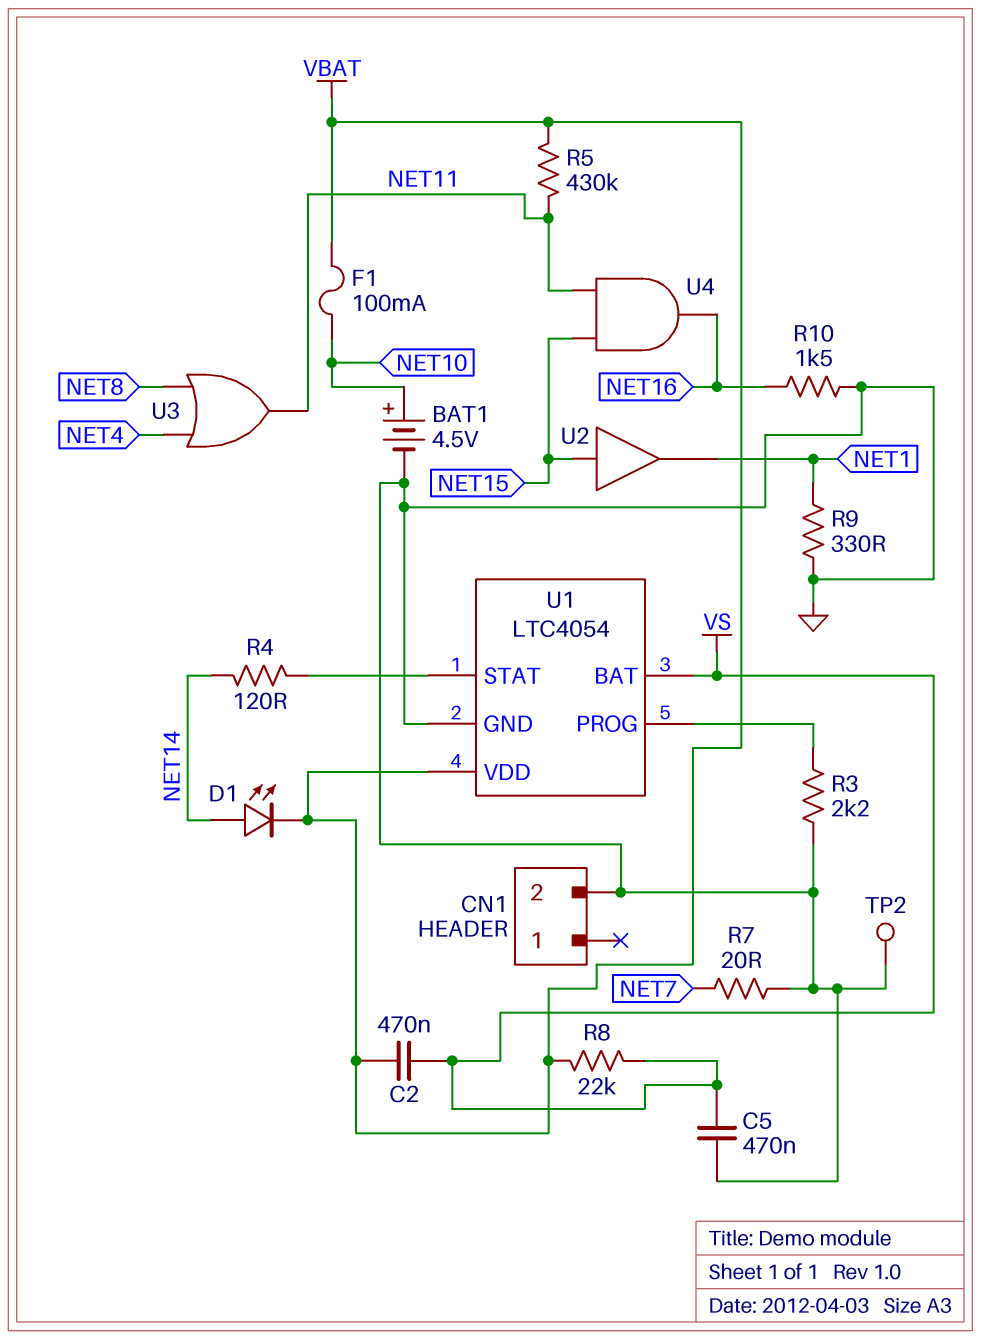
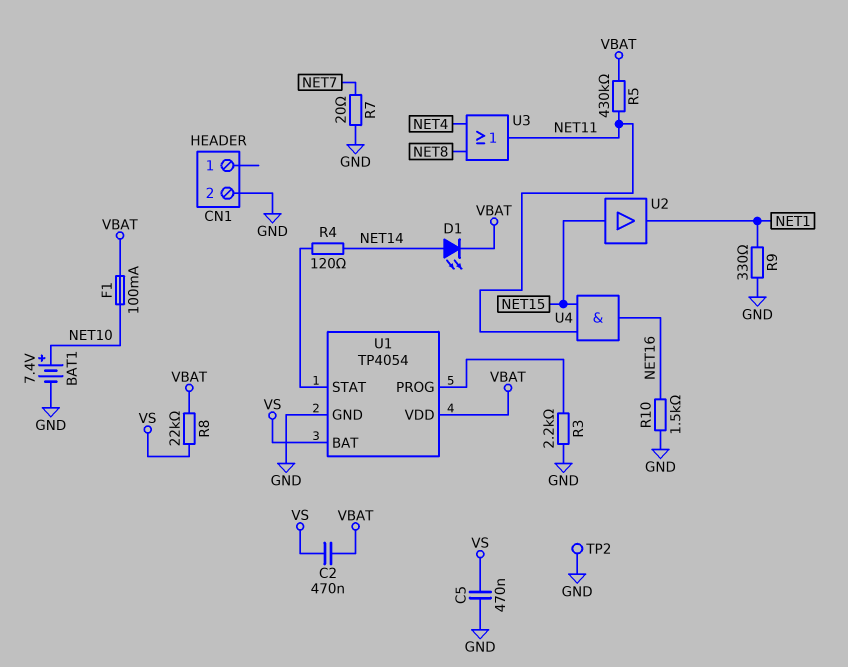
BAT1: 4.5V (plus NET10, minus GND) -> 7.4V (plus NET10, minus GND)
U1: LTC4054 -> TP4054

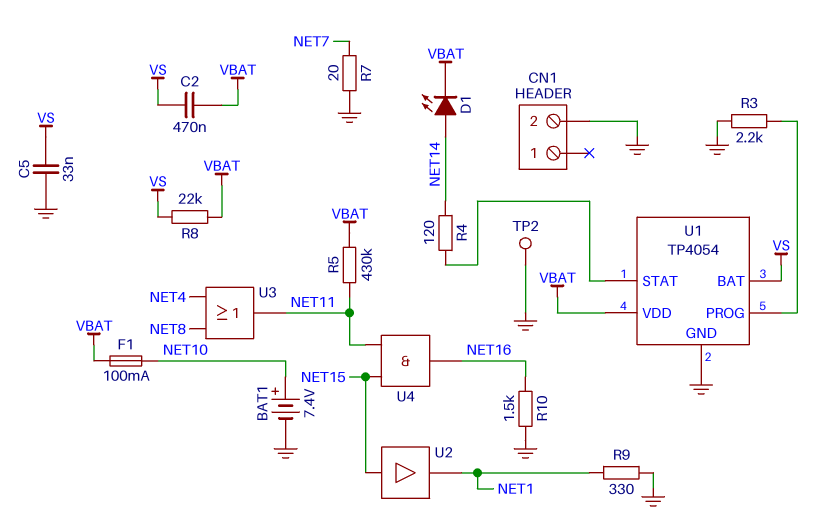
C5: 470nF (GND, VS) -> 33nF (GND, VS)

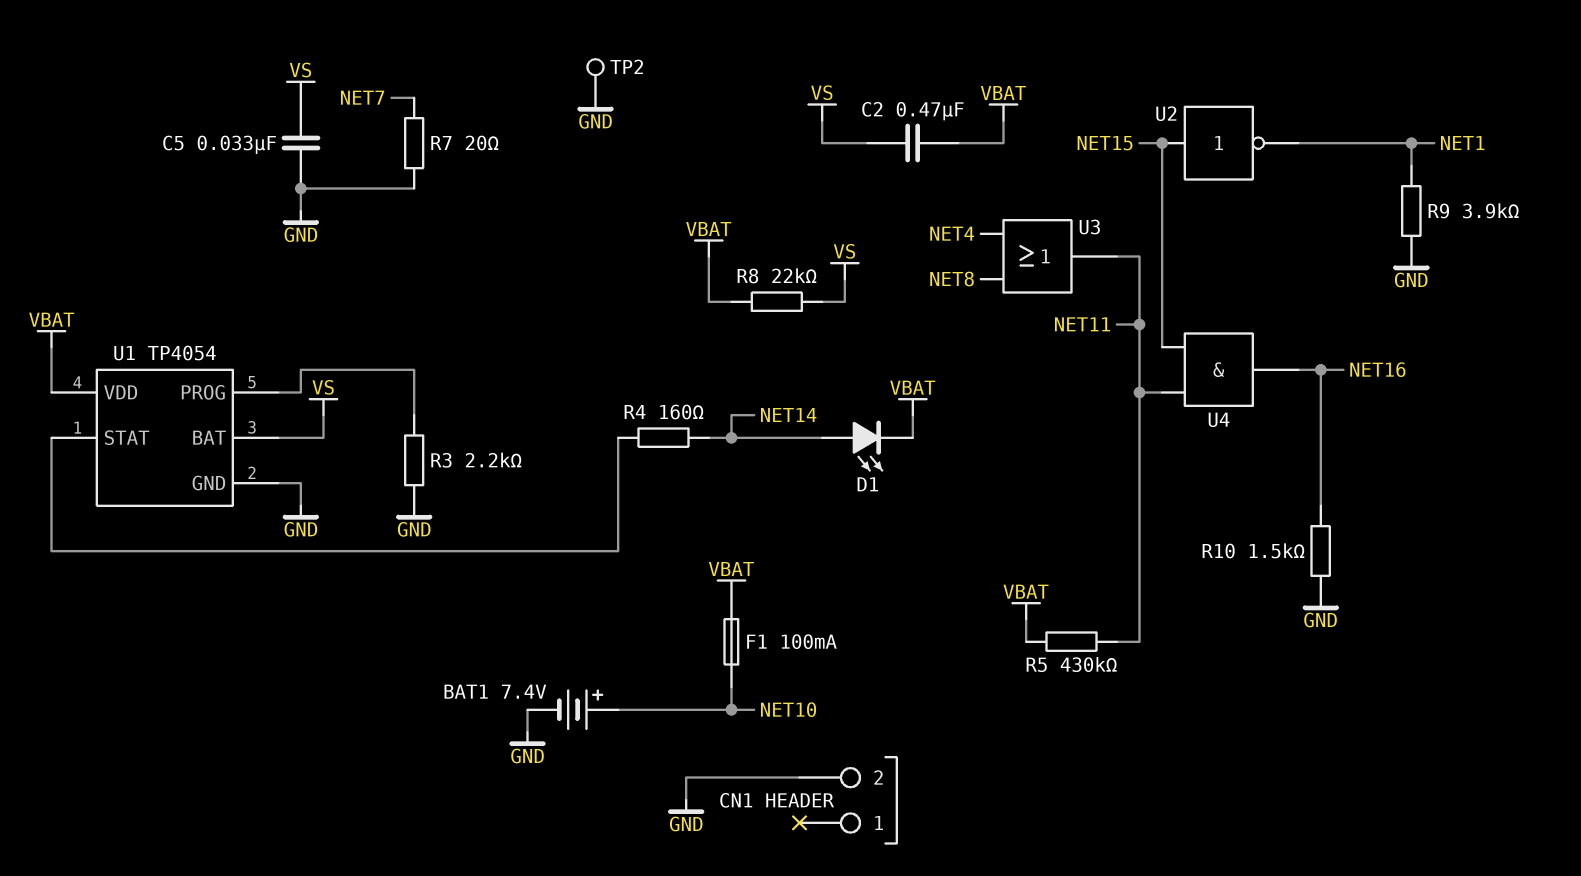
R4: 120 (NET14, U1/STAT) -> 160 (NET14, U1/STAT)
R9: 330 (GND, NET1) -> 3.9k (GND, NET1)
U2: buffer (in NET15, out NET1) -> NOT (in NET15, out NET1)

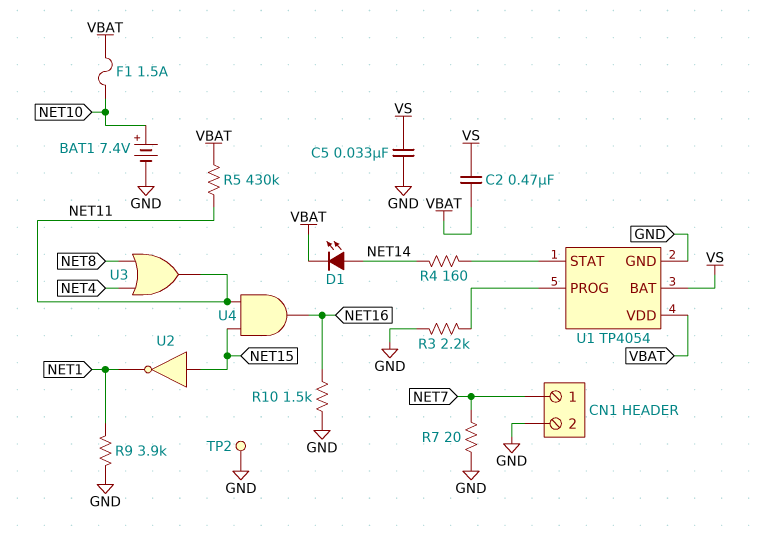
CN1 pin 1: none -> NET7
F1: 100mA (NET10, VBAT) -> 1.5A (NET10, VBAT)
R8: 22k (VBAT, VS) -> none

